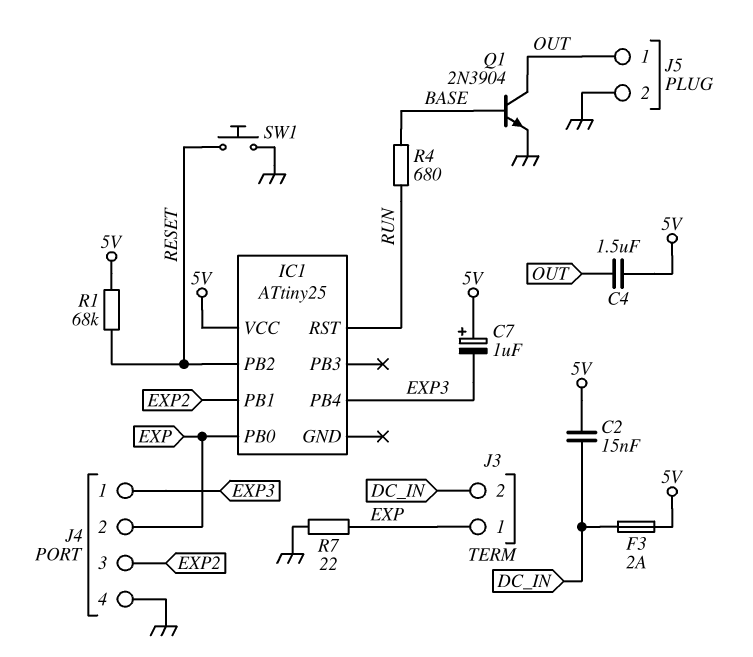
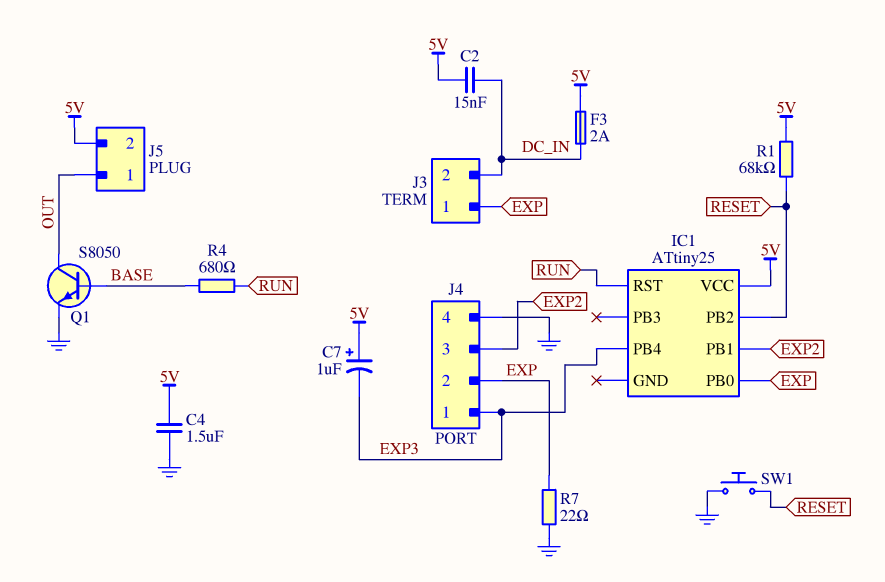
C4: 1.5uF (5V, OUT) -> 1.5uF (5V, GND)
J5 pin 2: GND -> 5V
Q1: NPN 2N3904 (B BASE, C OUT, E GND) -> NPN S8050 (B BASE, C OUT, E GND)

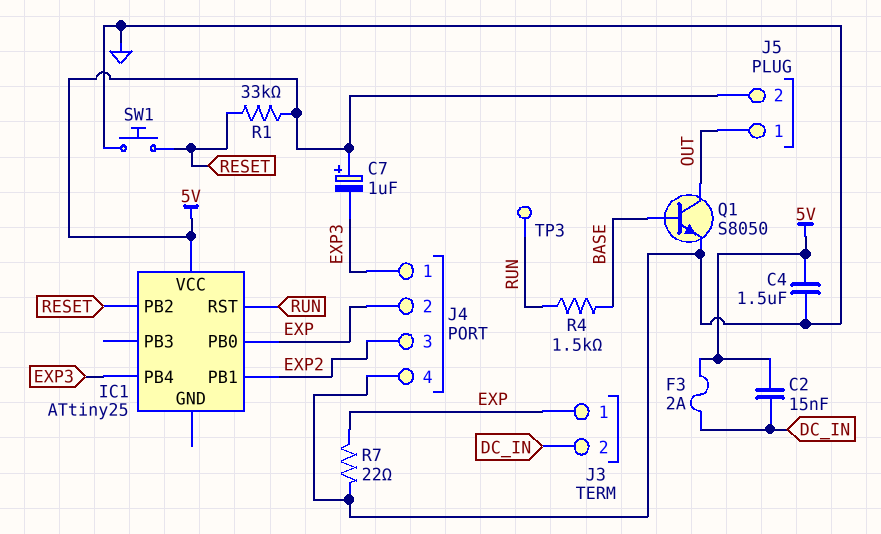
R1: 68k (5V, RESET) -> 33k (5V, RESET)
R4: 680 (BASE, RUN) -> 1.5k (BASE, RUN)
TP3: none -> test point (RUN)

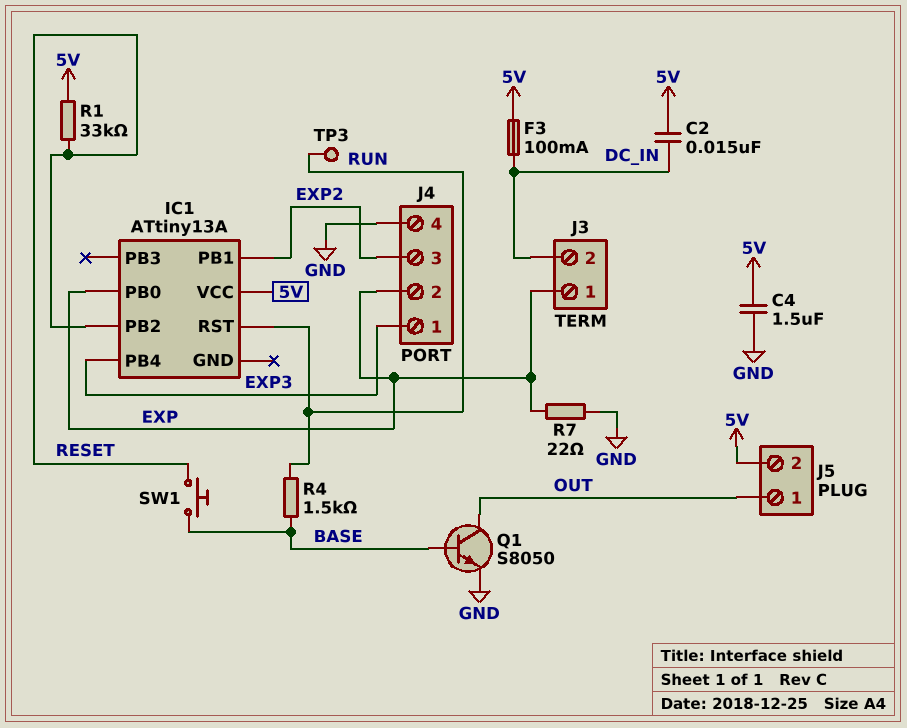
C7: 1uF (plus 5V, minus EXP3) -> none
F3: 2A (5V, DC_IN) -> 100mA (5V, DC_IN)
IC1: ATtiny25 -> ATtiny13A
SW1: button (GND, RESET) -> button (BASE, RESET)

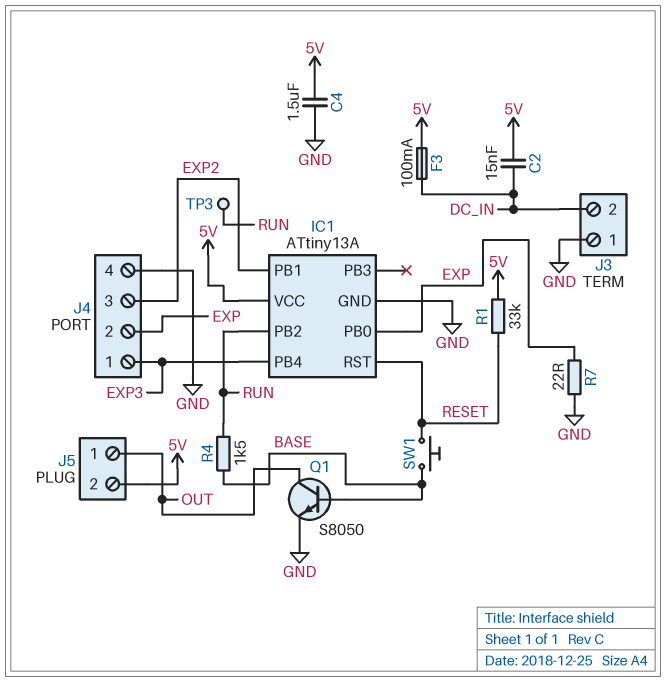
IC1 pin GND: none -> GND
IC1 pin PB2: RESET -> RUN
IC1 pin RST: RUN -> RESET
J3 pin 1: EXP -> GND

